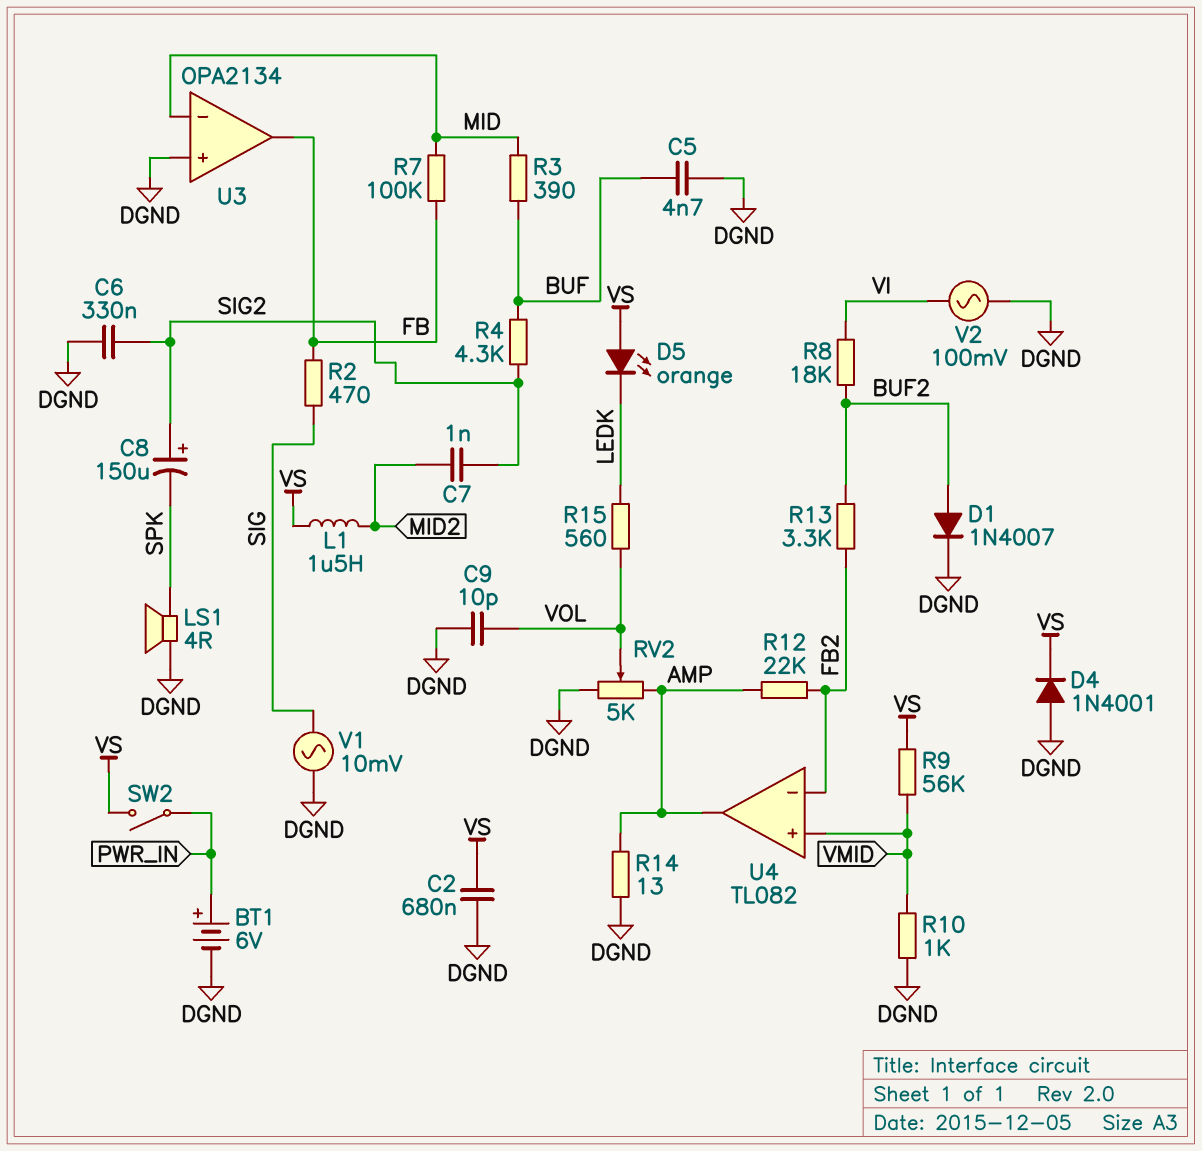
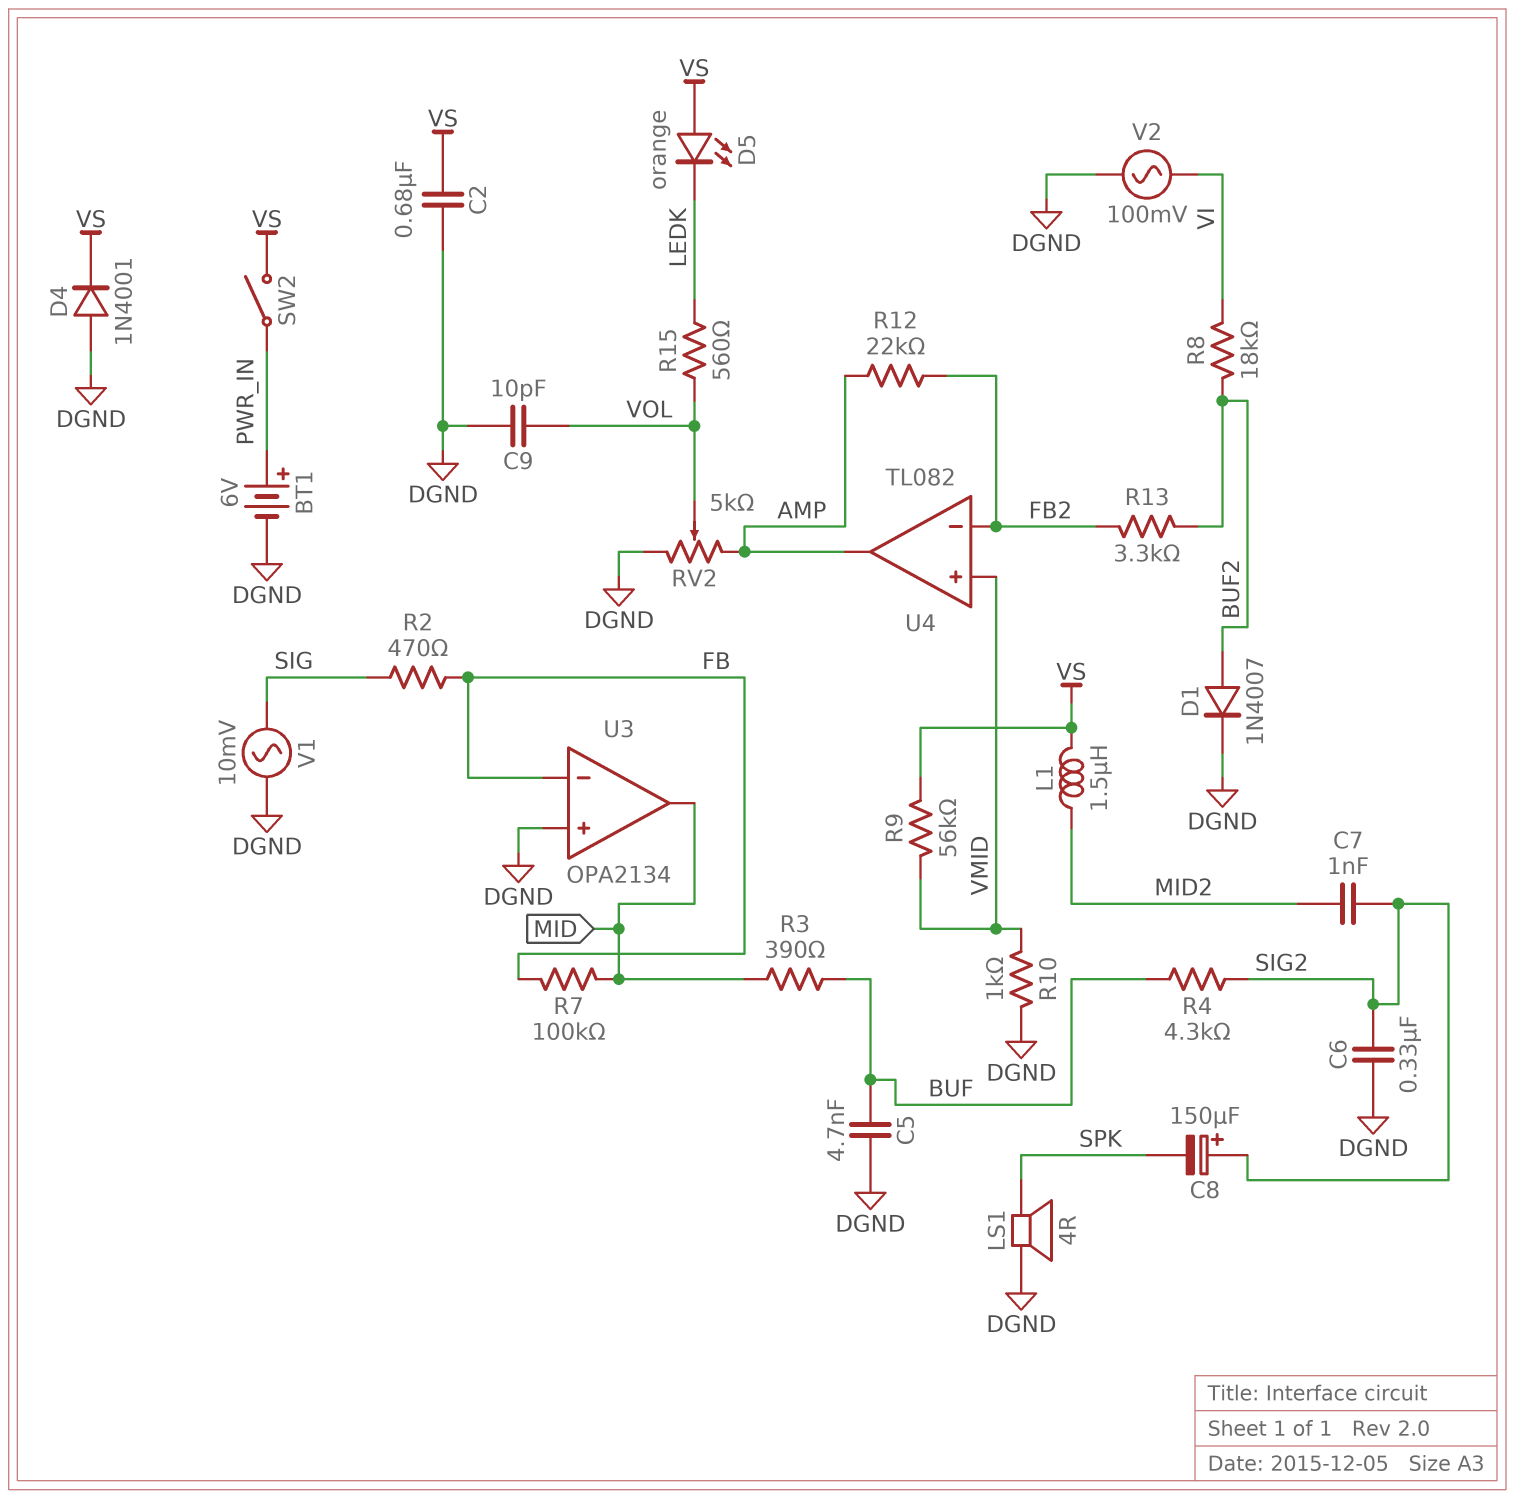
R14: 13 (AMP, DGND) -> none
U3 pin in-: MID -> FB
U3 pin out: FB -> MID

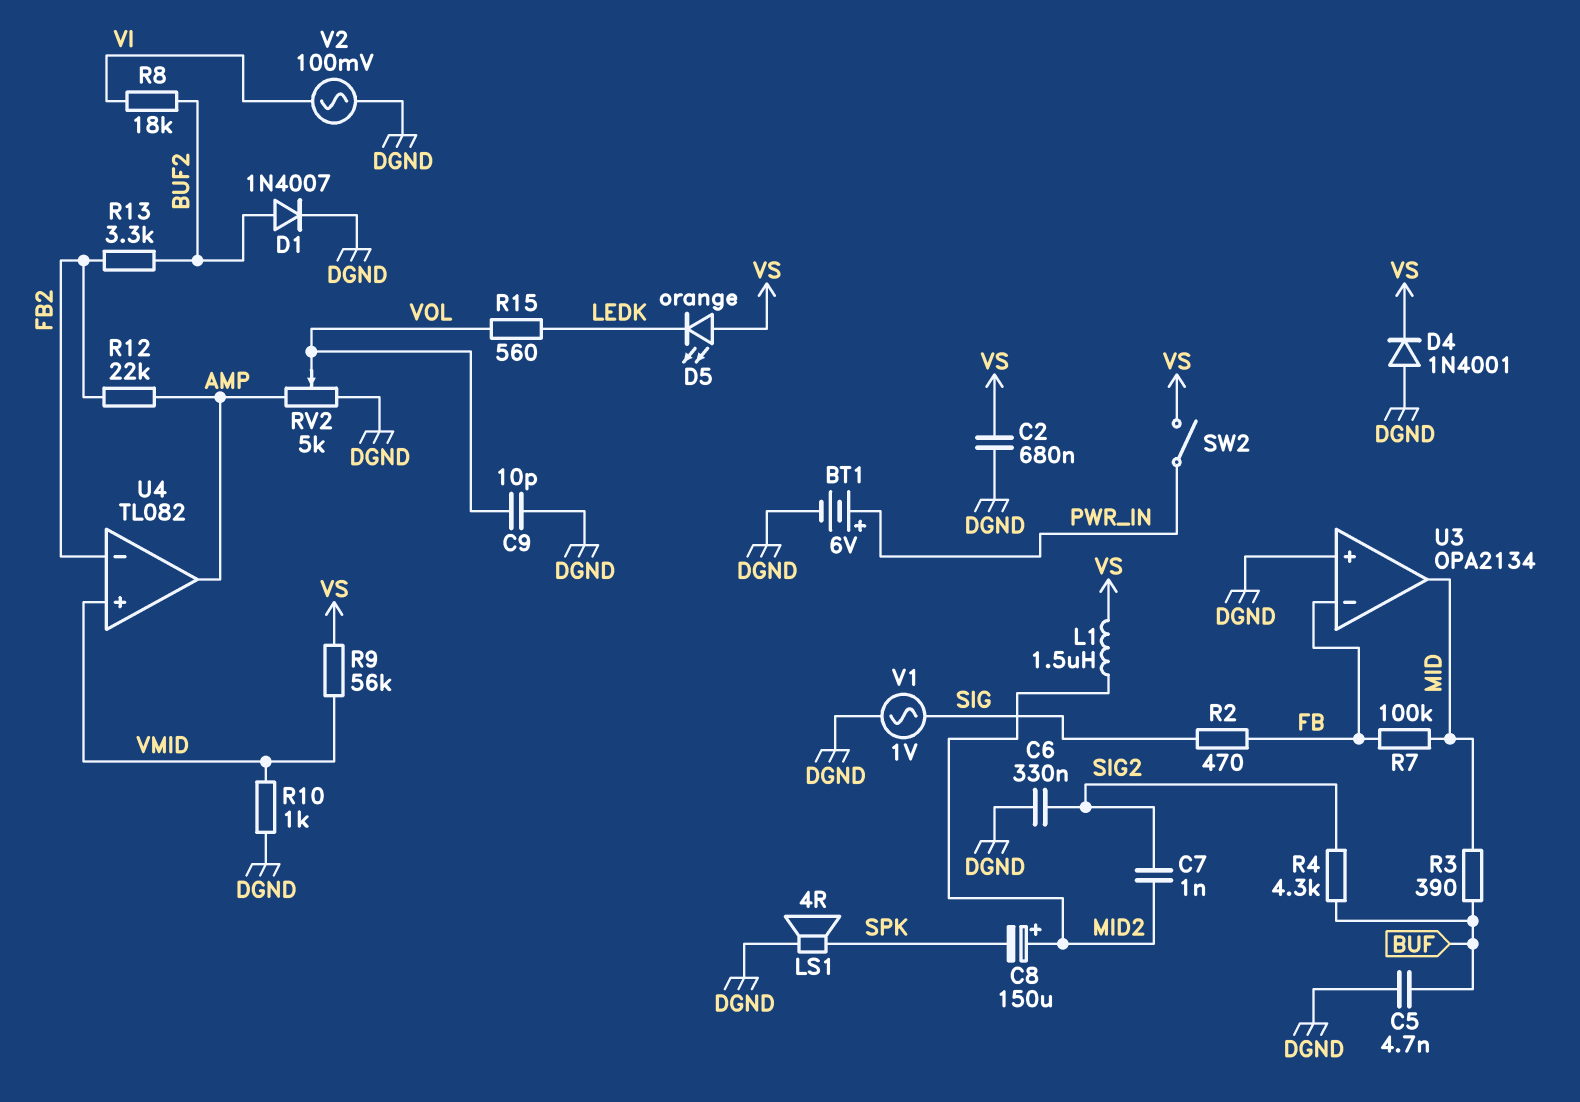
C8: 150uF (plus SIG2, minus SPK) -> 150uF (plus MID2, minus SPK)
V1: AC 10mV (DGND, SIG) -> AC 1V (DGND, SIG)

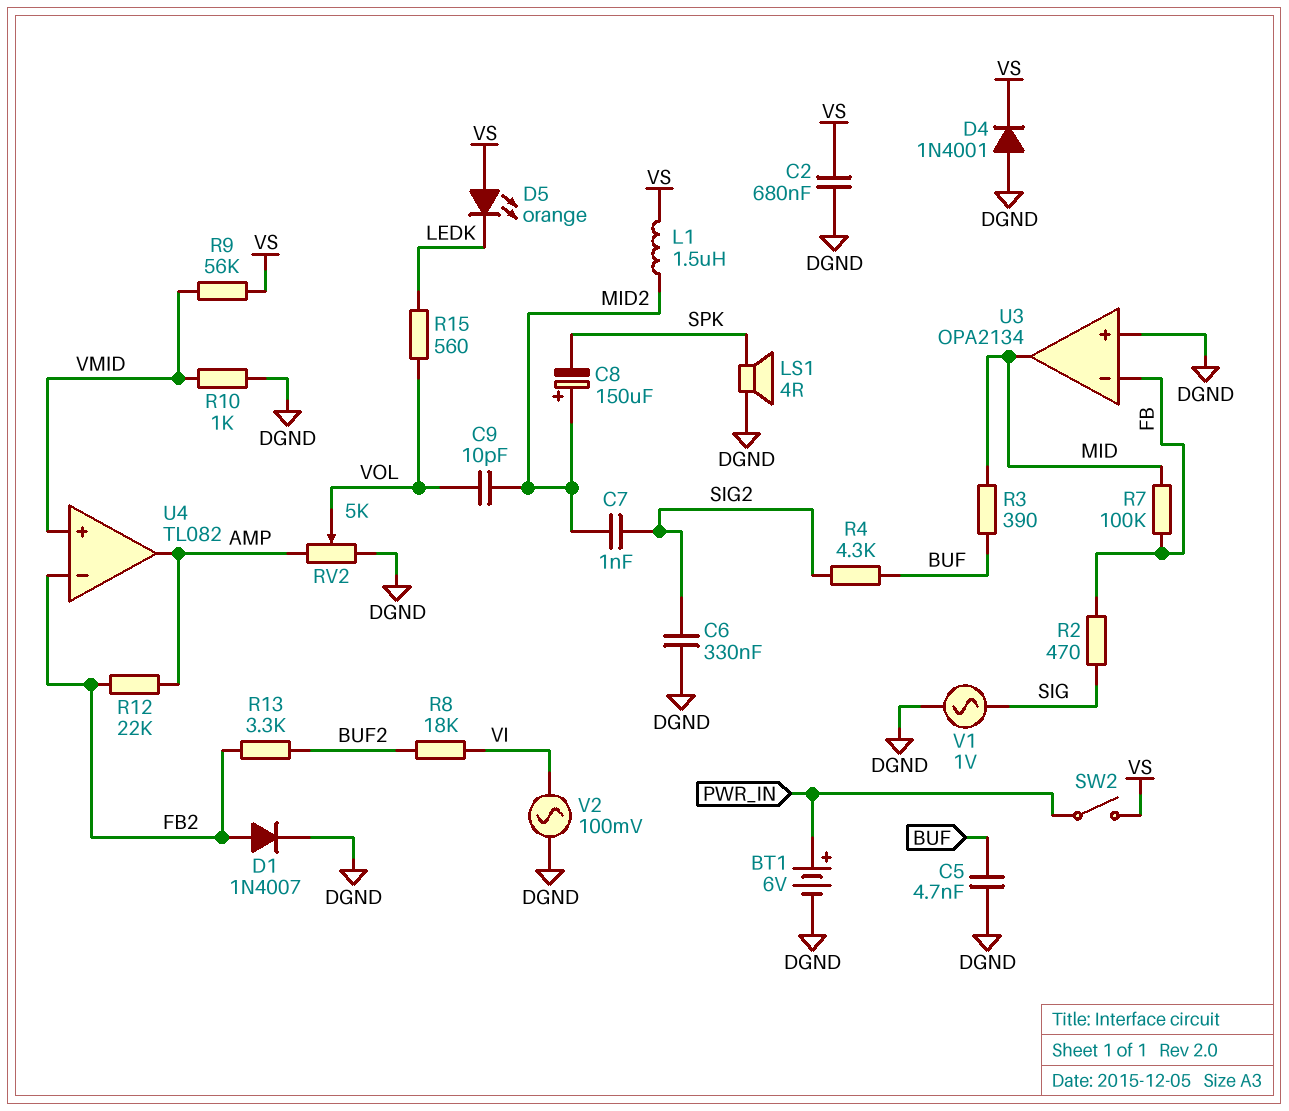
C9: 10pF (DGND, VOL) -> 10pF (MID2, VOL)
D1: diode 1N4007 (A BUF2, K DGND) -> diode 1N4007 (A FB2, K DGND)

